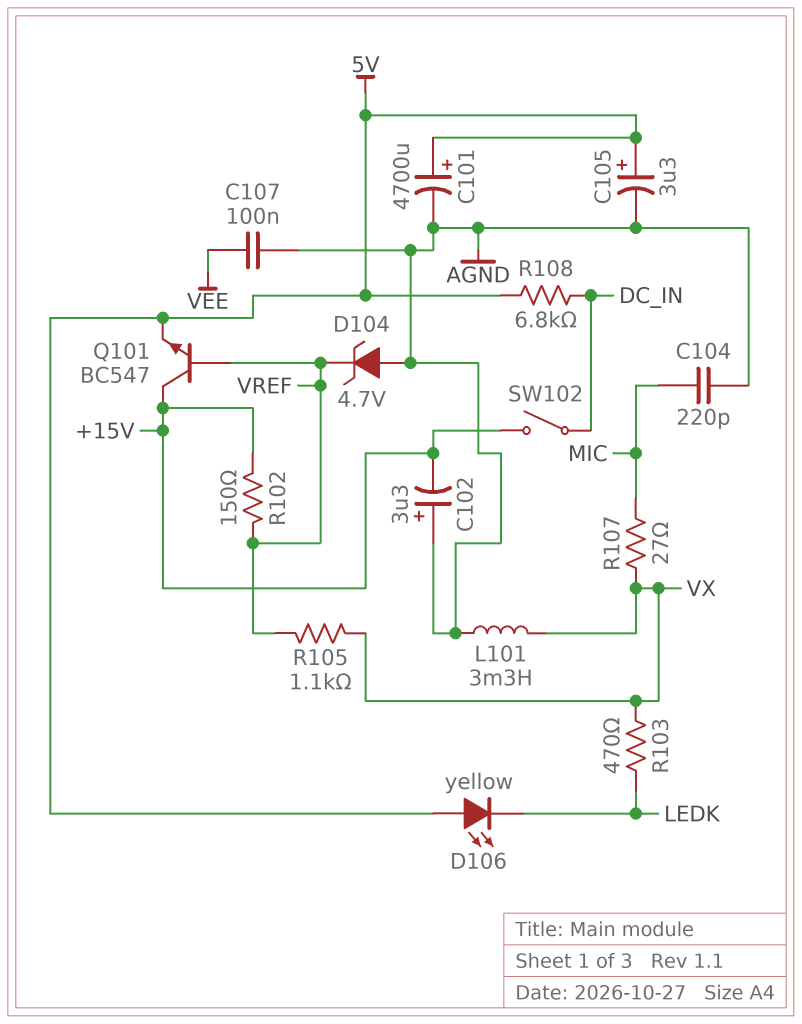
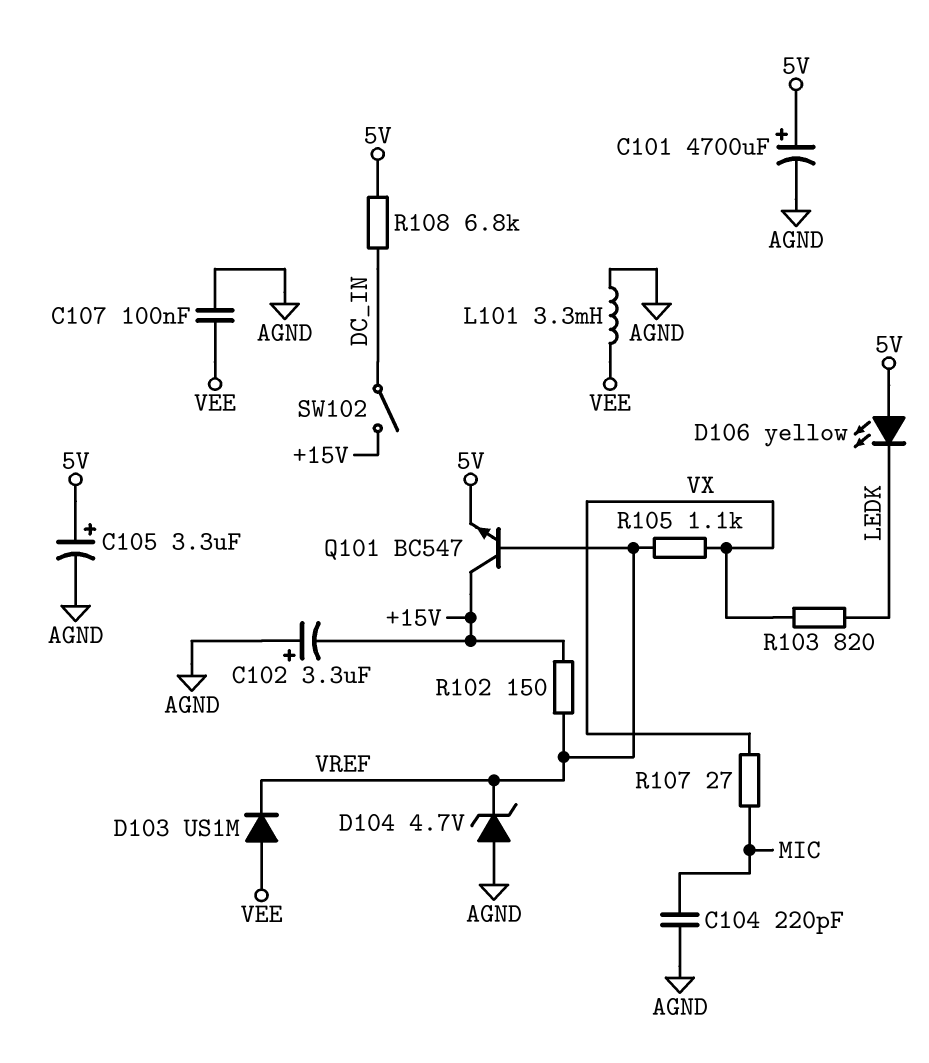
D103: none -> diode US1M (A VEE, K VREF)
L101: 3.3mH (AGND, VX) -> 3.3mH (AGND, VEE)
R103: 470 (LEDK, VX) -> 820 (LEDK, VX)

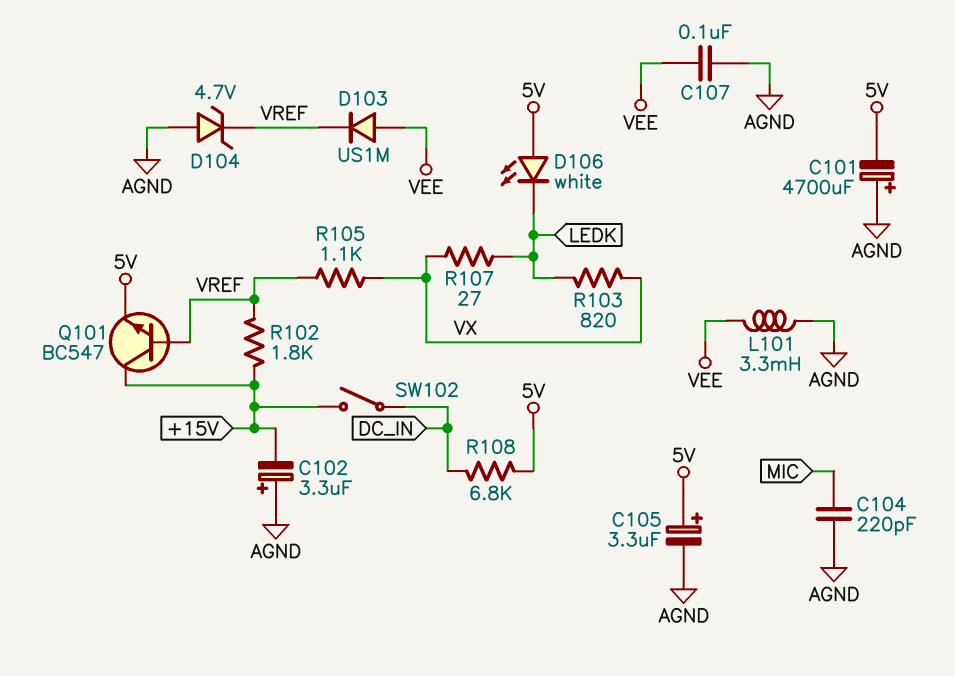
C101: 4700uF (plus 5V, minus AGND) -> 4700uF (plus AGND, minus 5V)
D106: LED yellow (A 5V, K LEDK) -> LED white (A 5V, K LEDK)
R102: 150 (+15V, VREF) -> 1.8k (+15V, VREF)
R107: 27 (MIC, VX) -> 27 (LEDK, VX)

